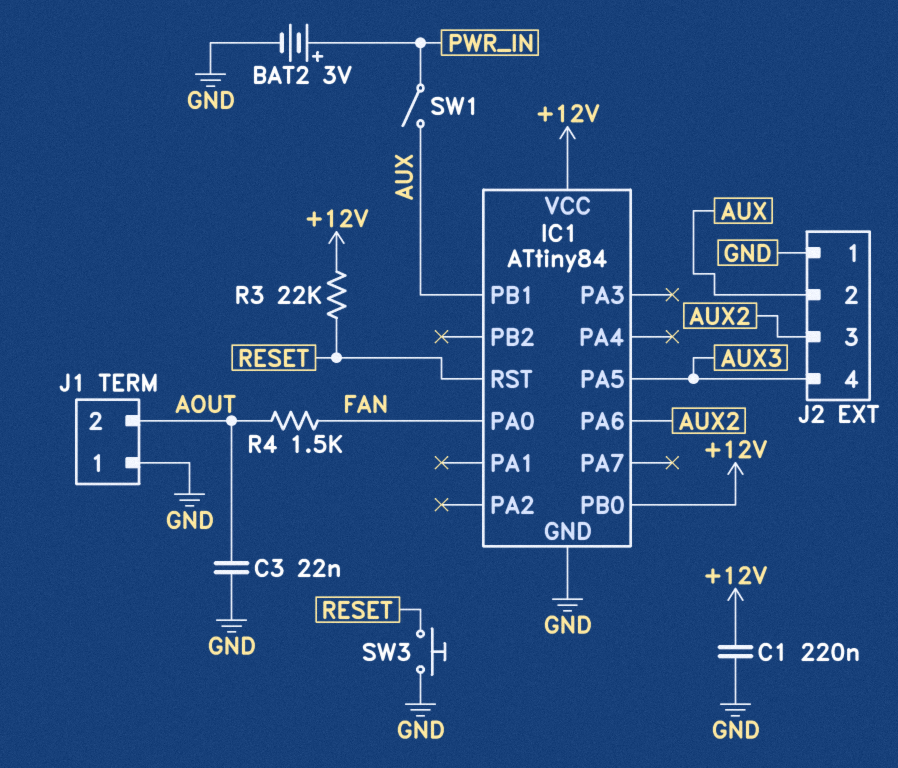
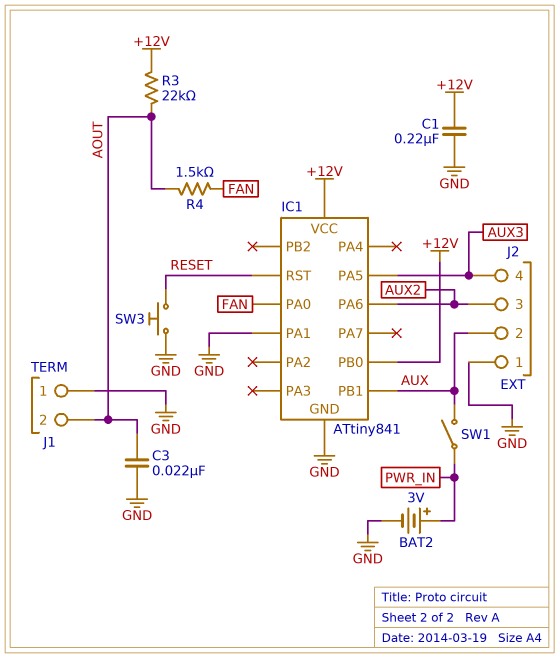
IC1: ATtiny84 -> ATtiny841
IC1 pin PA1: none -> GND
R3: 22k (+12V, RESET) -> 22k (+12V, AOUT)

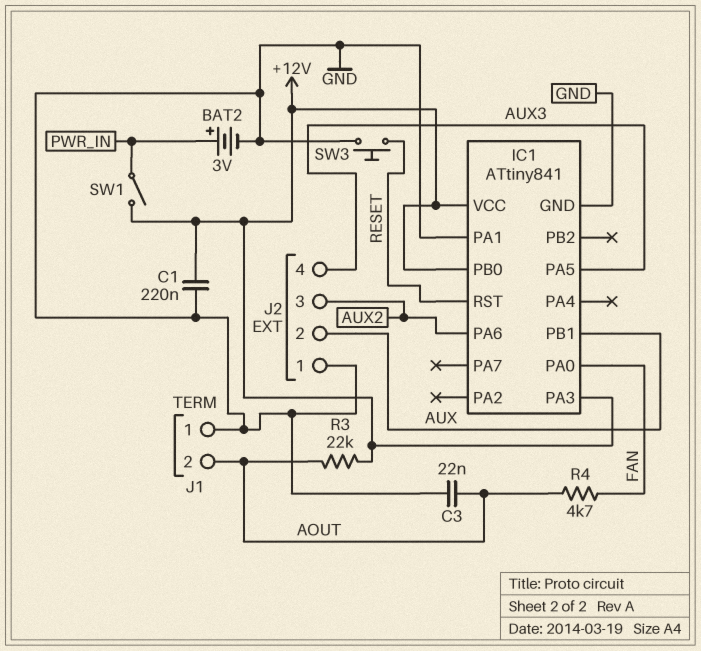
IC1 pin PA3: none -> +12V
R4: 1.5k (AOUT, FAN) -> 4.7k (AOUT, FAN)
SW1: switch (AUX, PWR_IN) -> switch (+12V, PWR_IN)

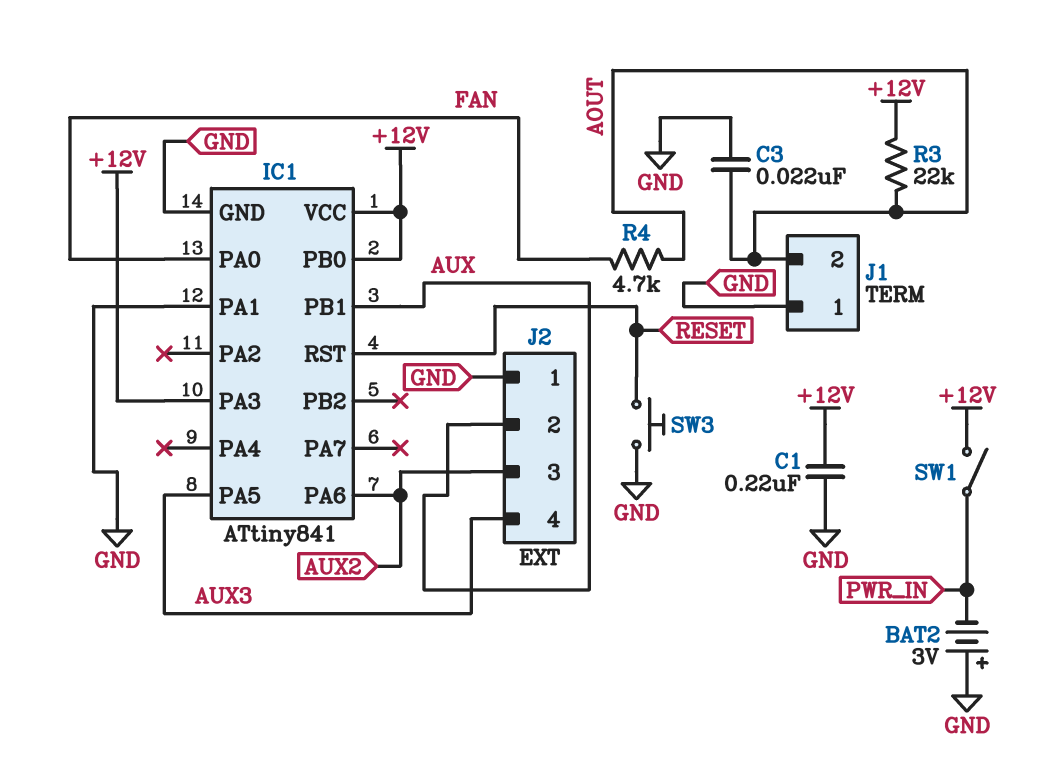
BAT2: 3V (plus PWR_IN, minus GND) -> 3V (plus GND, minus PWR_IN)

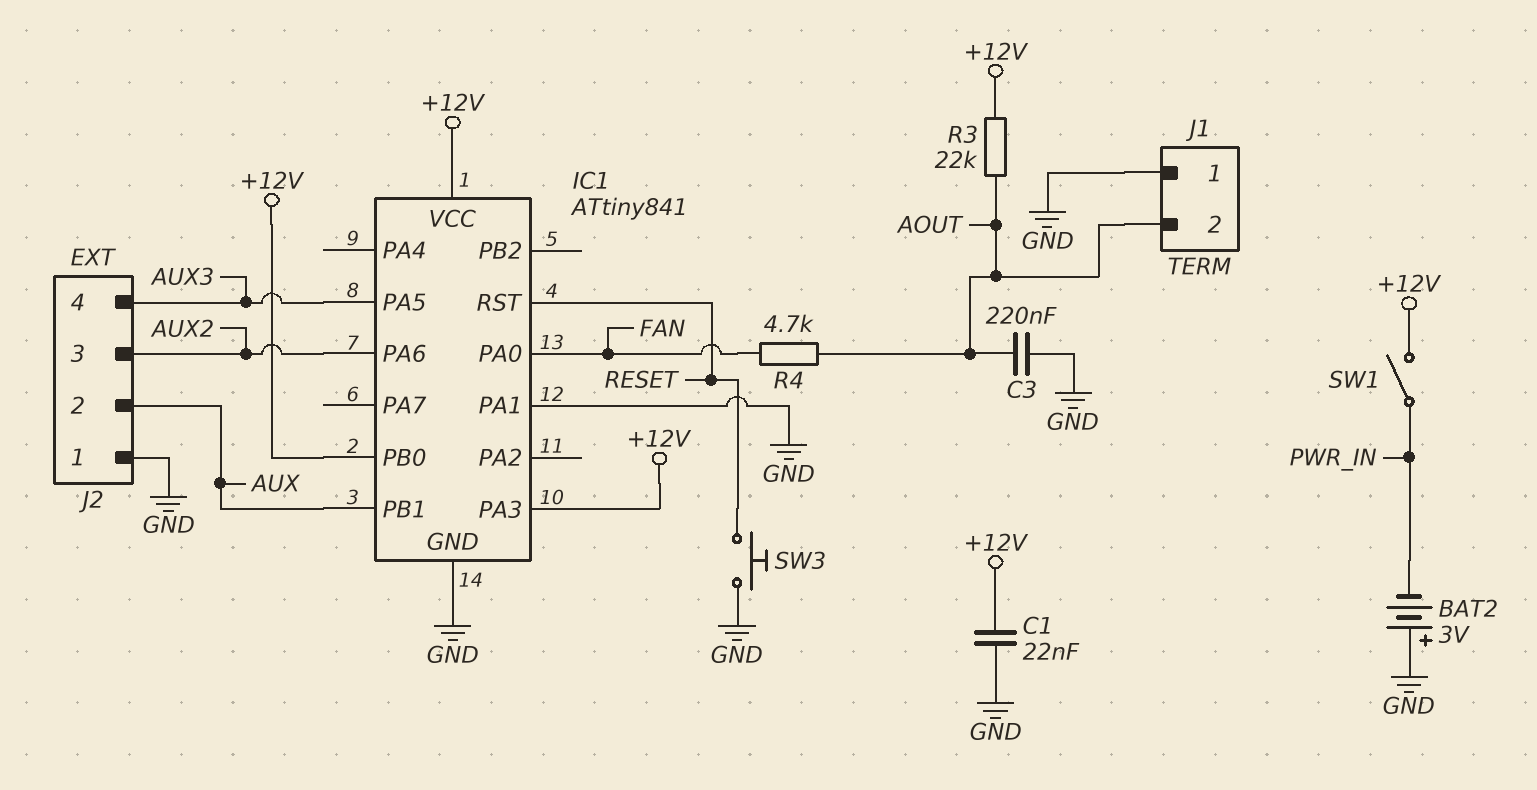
C1: 220nF (+12V, GND) -> 22nF (+12V, GND)
C3: 22nF (AOUT, GND) -> 220nF (AOUT, GND)

